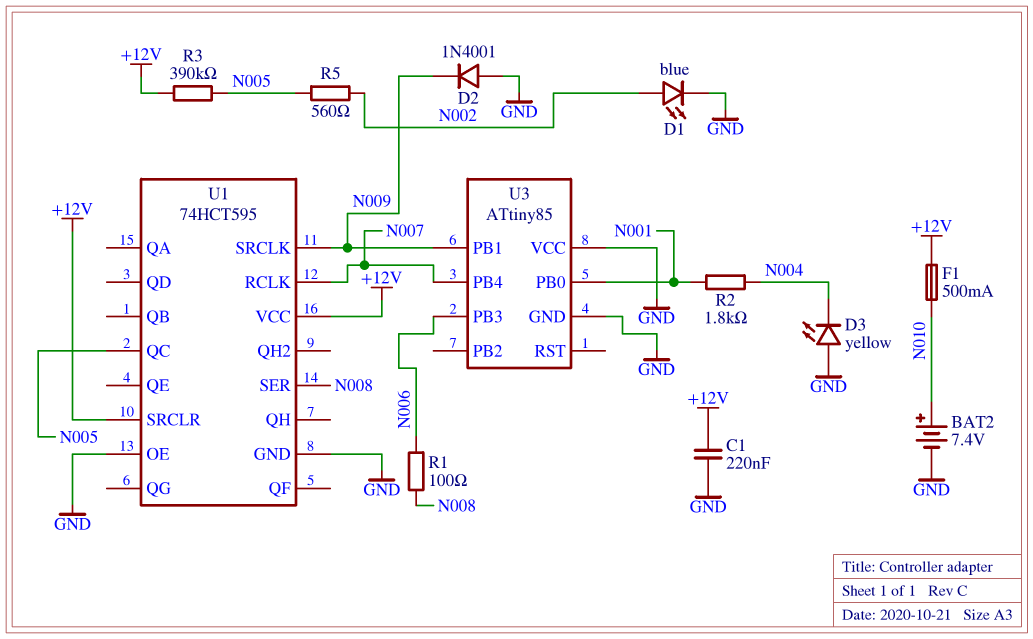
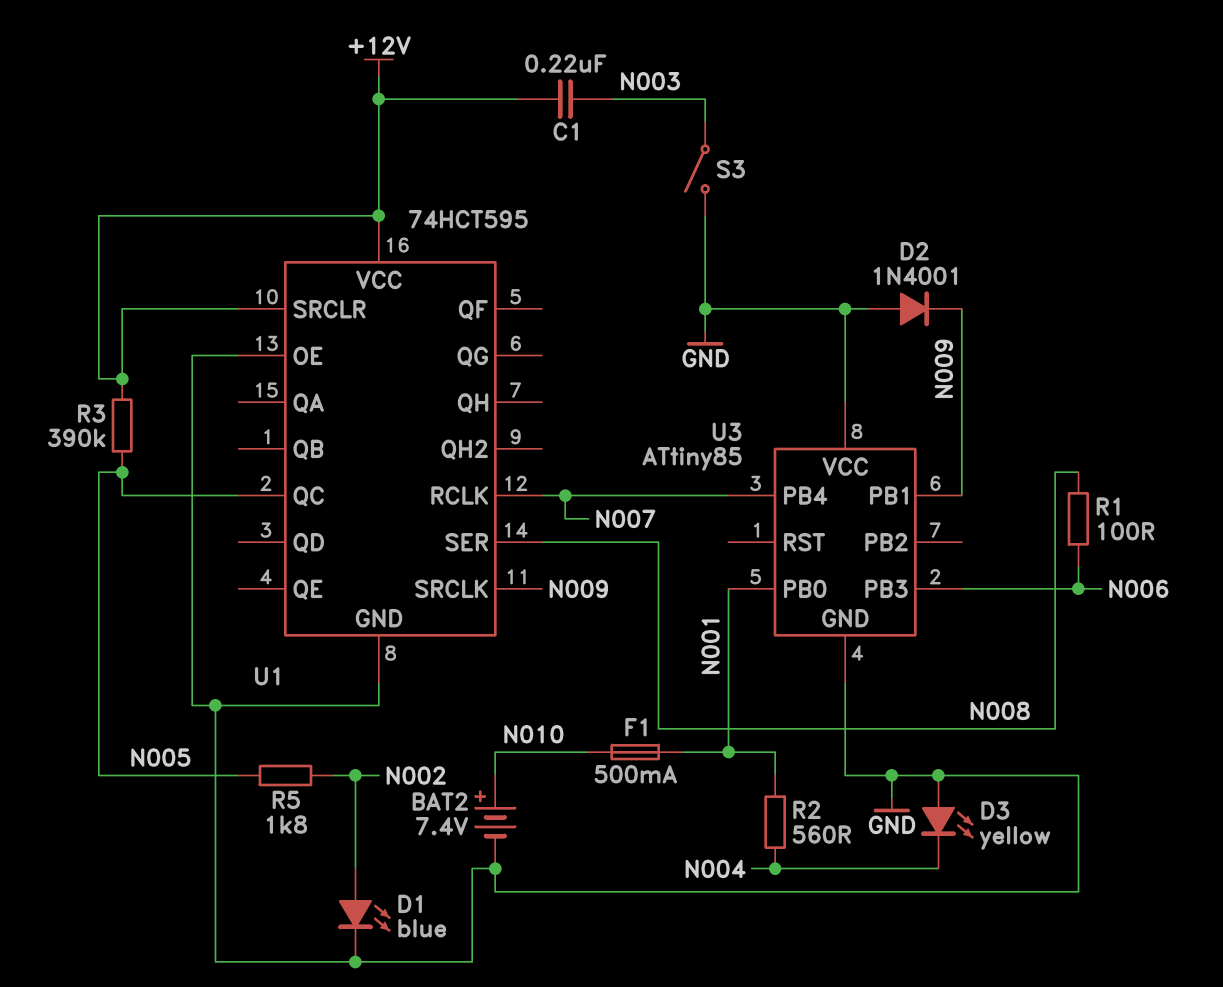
C1: 220nF (+12V, GND) -> 220nF (+12V, N003)
F1: 500mA (+12V, N010) -> 500mA (N001, N010)
R2: 1.8k (N001, N004) -> 560 (N001, N004)
R5: 560 (N002, N005) -> 1.8k (N002, N005)
S3: none -> switch (GND, N003)

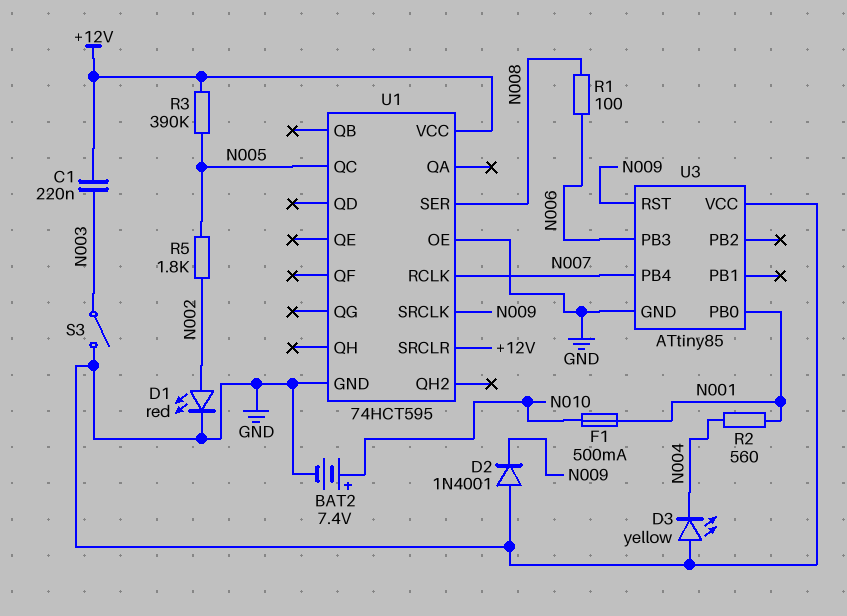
D1: LED blue (A N002, K GND) -> LED red (A N002, K GND)
U3 pin PB1: N009 -> none
U3 pin RST: none -> N009

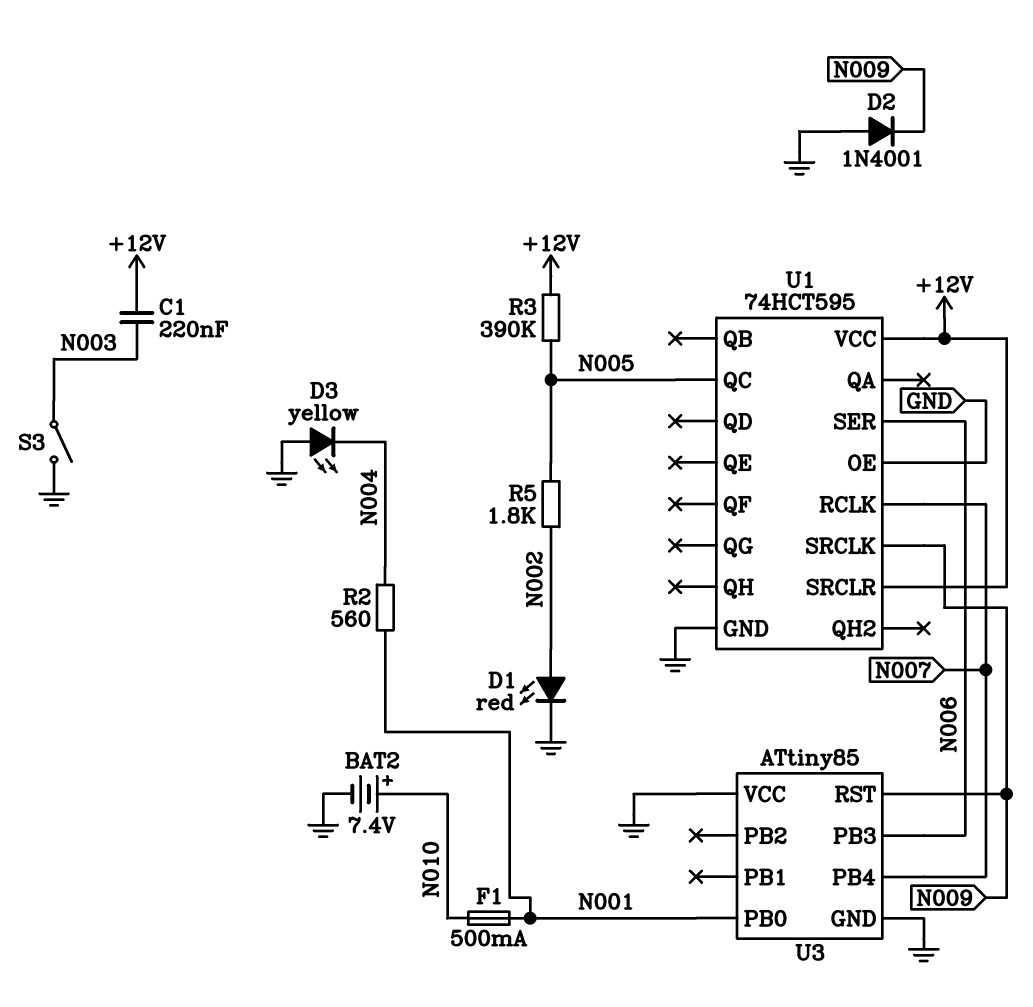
R1: 100 (N006, N008) -> none
U1 pin SER: N008 -> N006

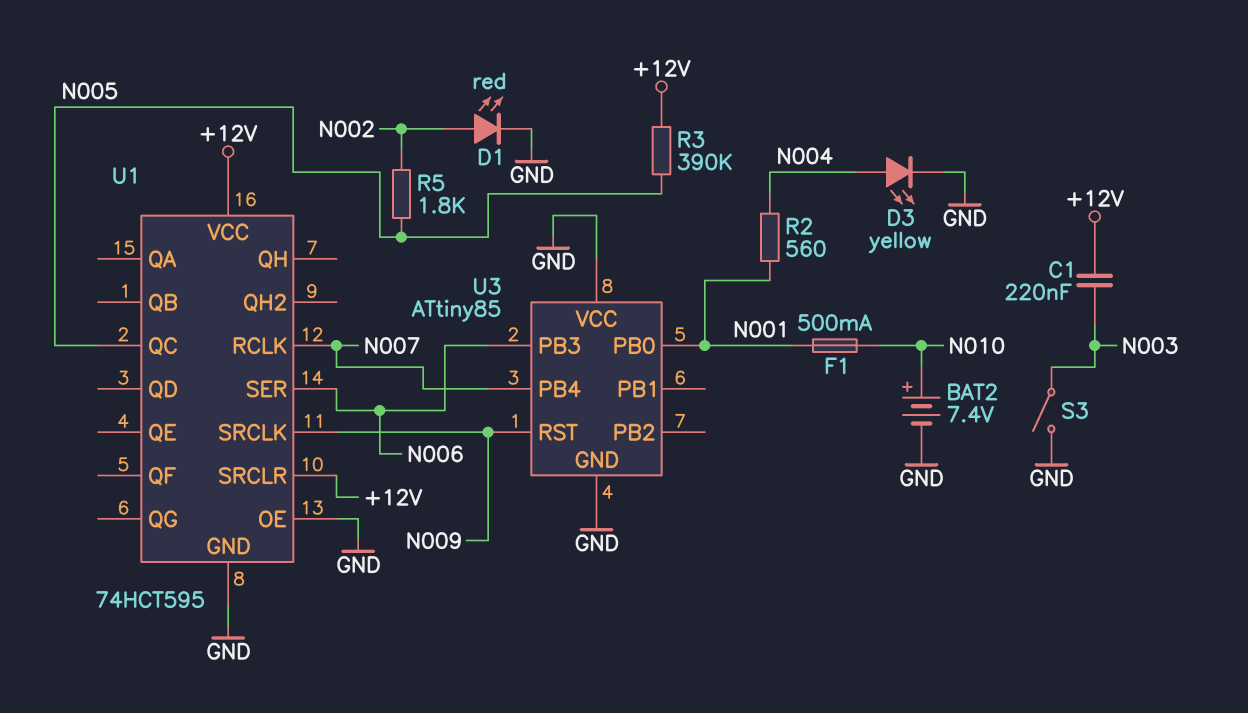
D2: diode 1N4001 (A GND, K N009) -> none
D3: LED yellow (A GND, K N004) -> LED yellow (A N004, K GND)

